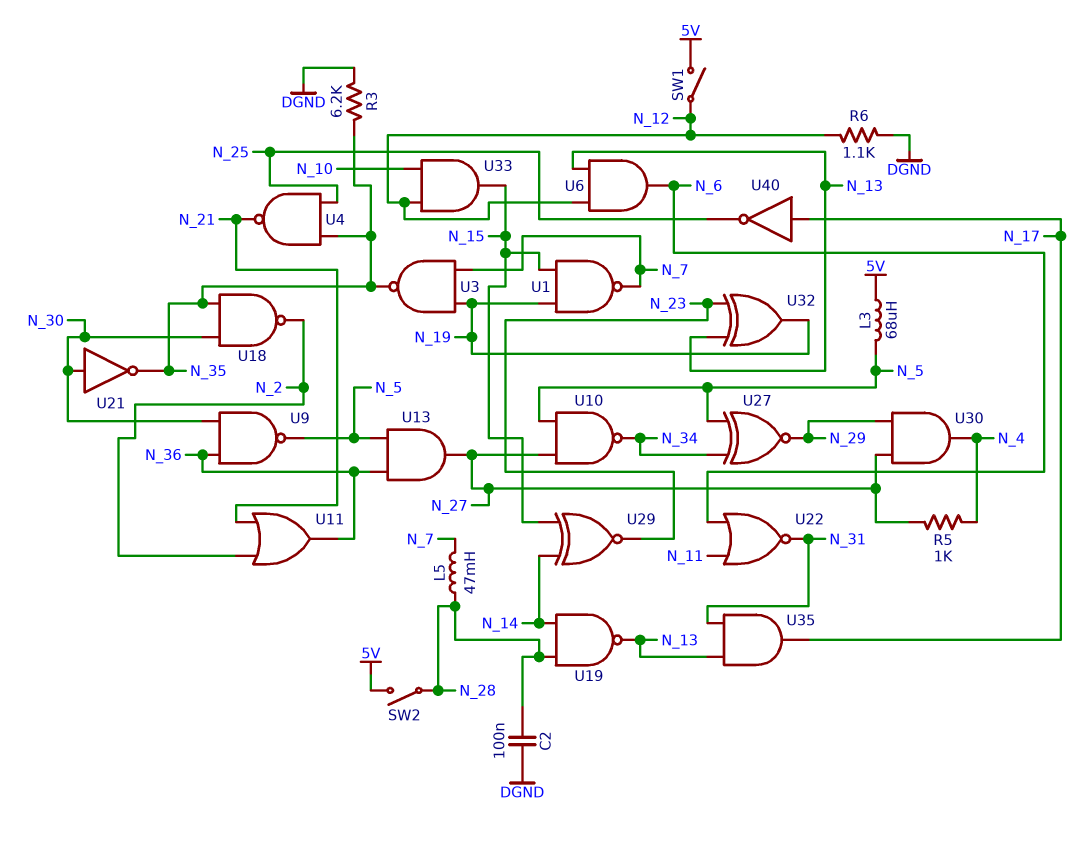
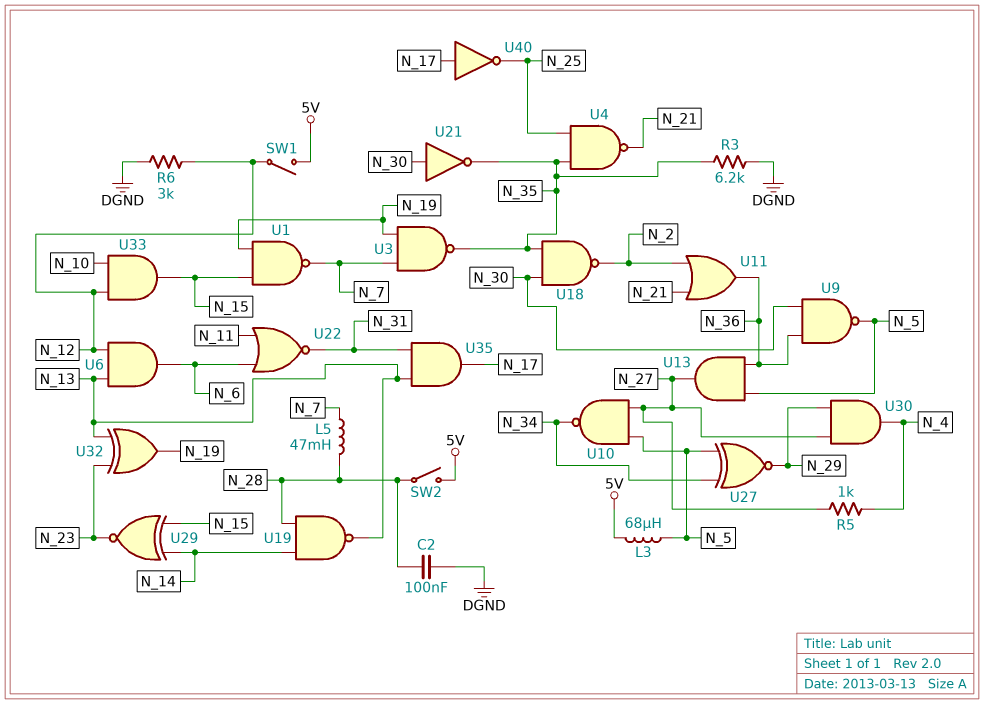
R6: 1.1k (DGND, N_12) -> 3k (DGND, N_12)

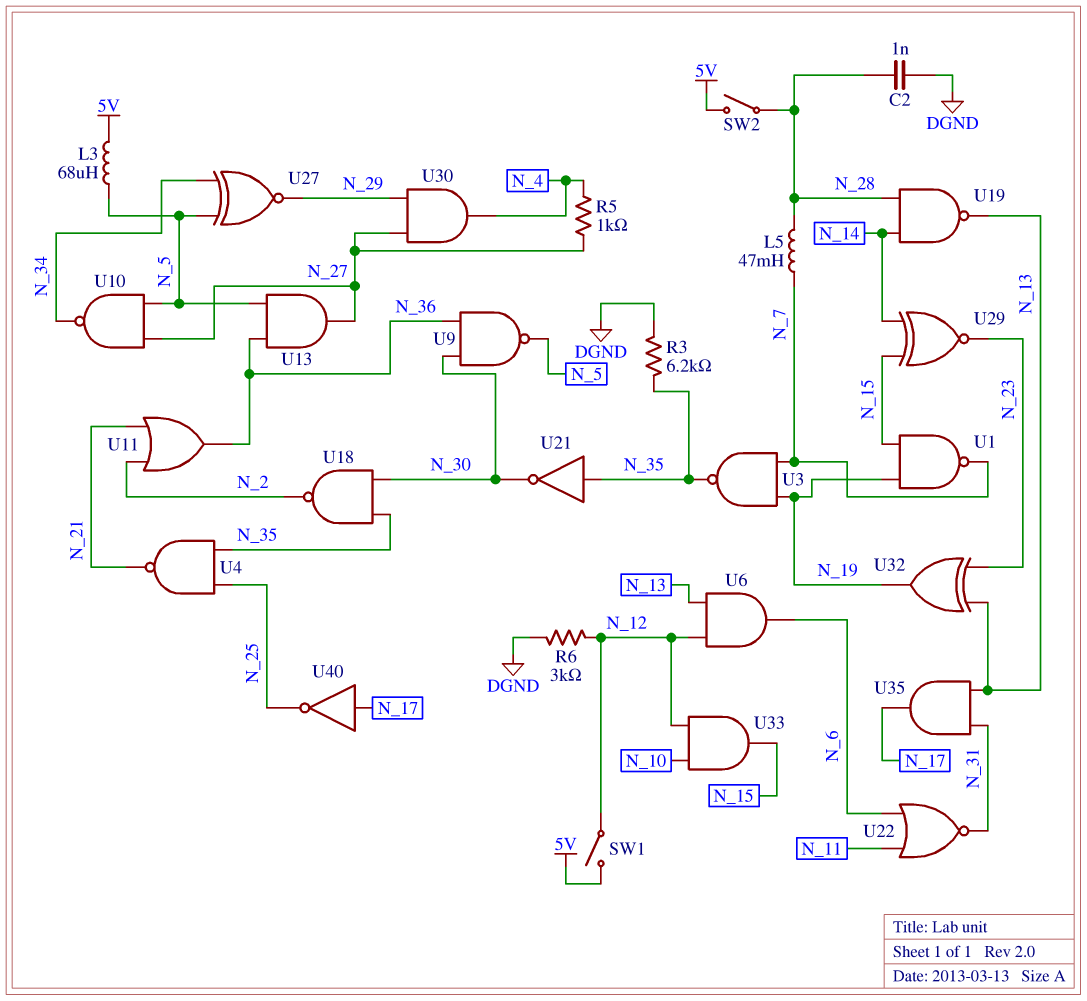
C2: 100nF (DGND, N_28) -> 1nF (DGND, N_28)
U21: NOT (in N_30, out N_35) -> NOT (in N_35, out N_30)

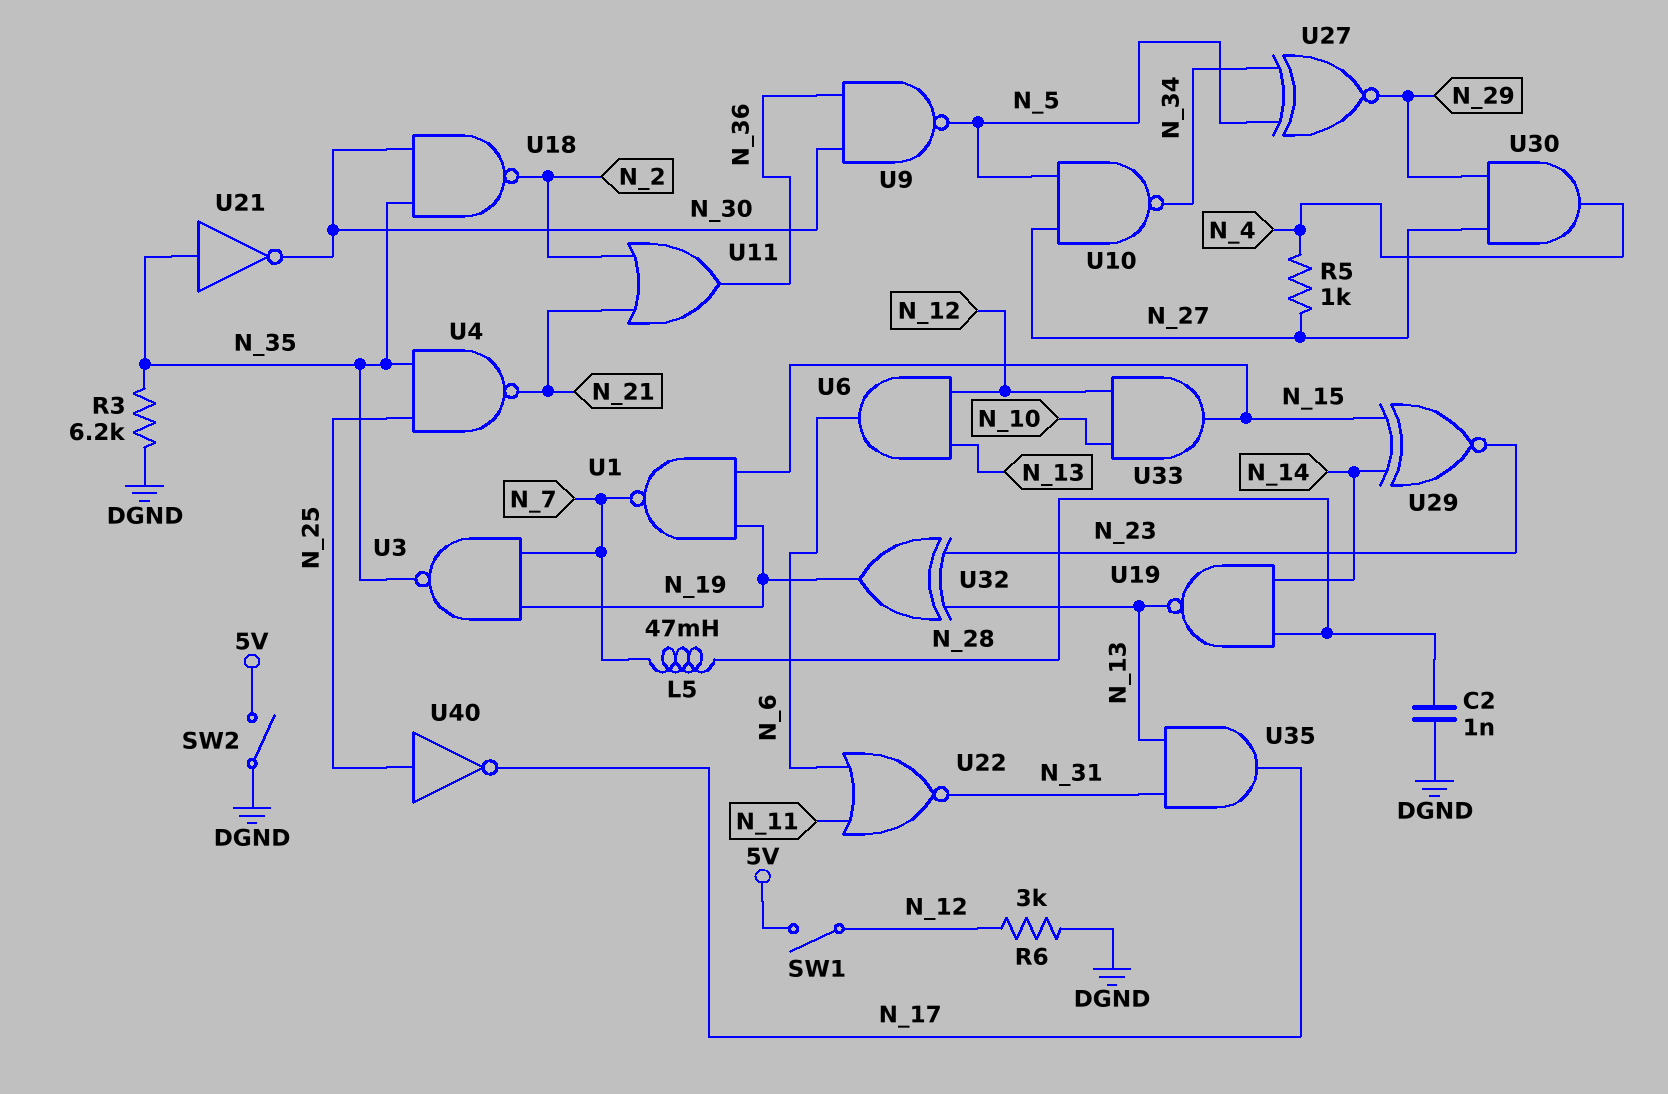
L3: 68uH (5V, N_5) -> none
SW2: switch (5V, N_28) -> switch (5V, DGND)
U13: AND (in N_5, in N_36, out N_27) -> none
U40: NOT (in N_17, out N_25) -> NOT (in N_25, out N_17)

